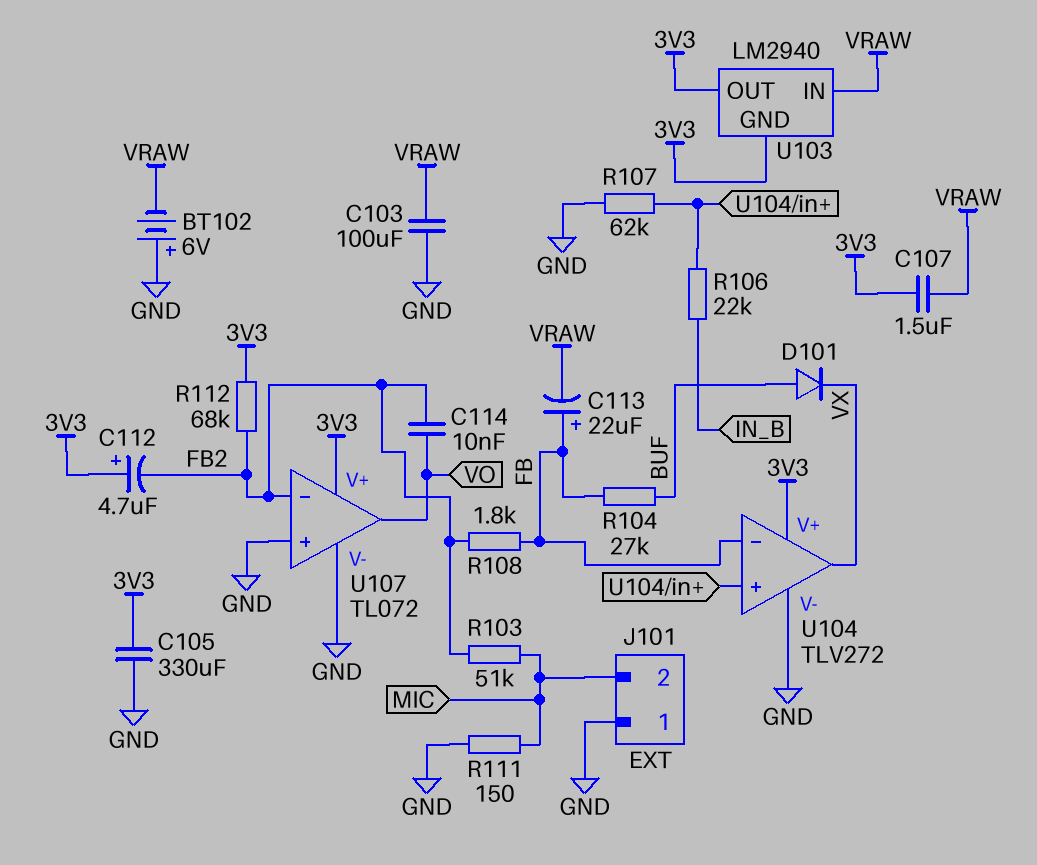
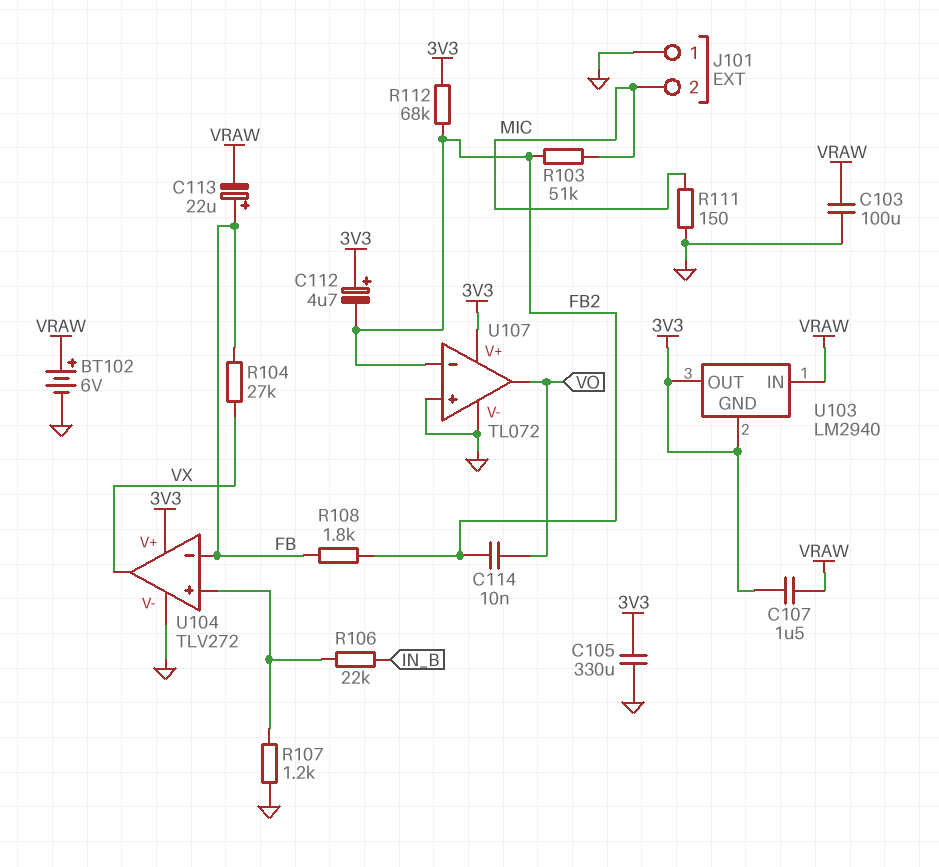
BT102: 6V (plus GND, minus VRAW) -> 6V (plus VRAW, minus GND)
D101: diode (A BUF, K VX) -> none
R104: 27k (BUF, FB) -> 27k (FB, VX)
R107: 62k (GND, U104/in+) -> 1.2k (GND, U104/in+)

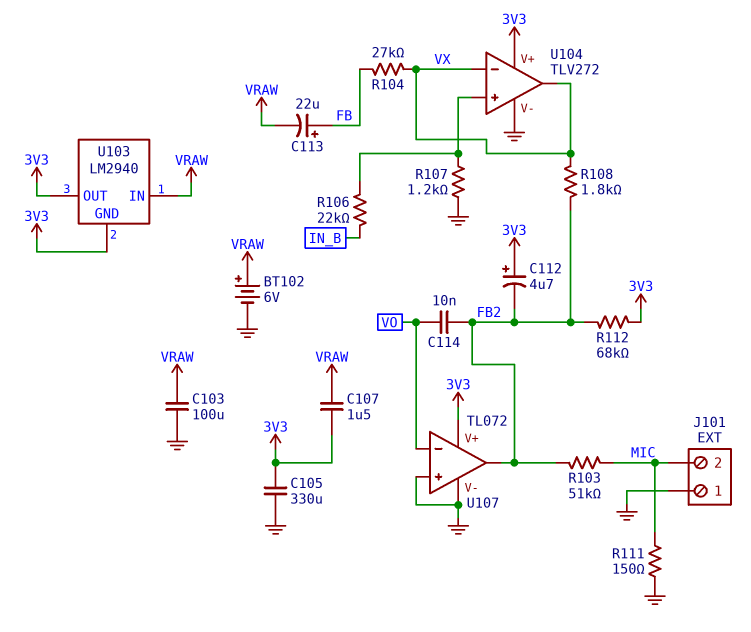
R108: 1.8k (FB, FB2) -> 1.8k (FB2, VX)
U104 pin in-: FB -> VX
U107 pin in-: FB2 -> VO
U107 pin out: VO -> FB2

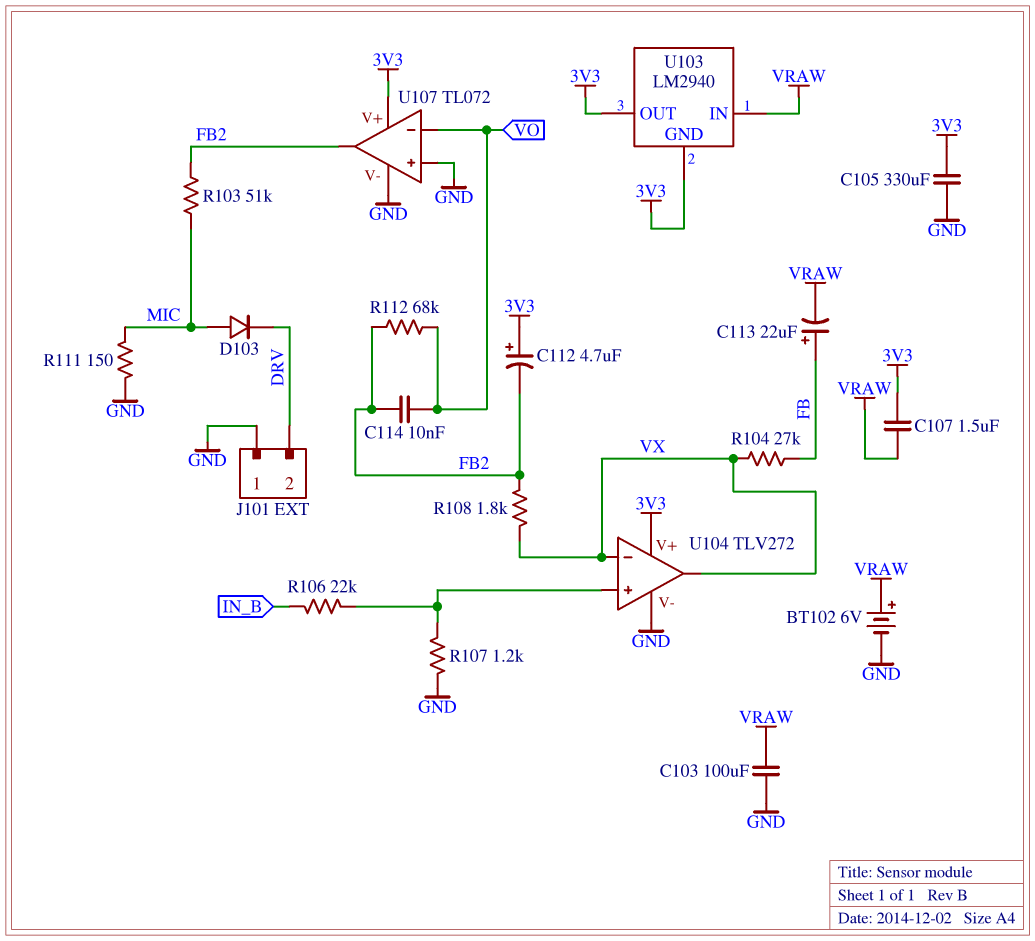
D103: none -> diode (A MIC, K DRV)
J101 pin 2: MIC -> DRV
R112: 68k (3V3, FB2) -> 68k (FB2, VO)

